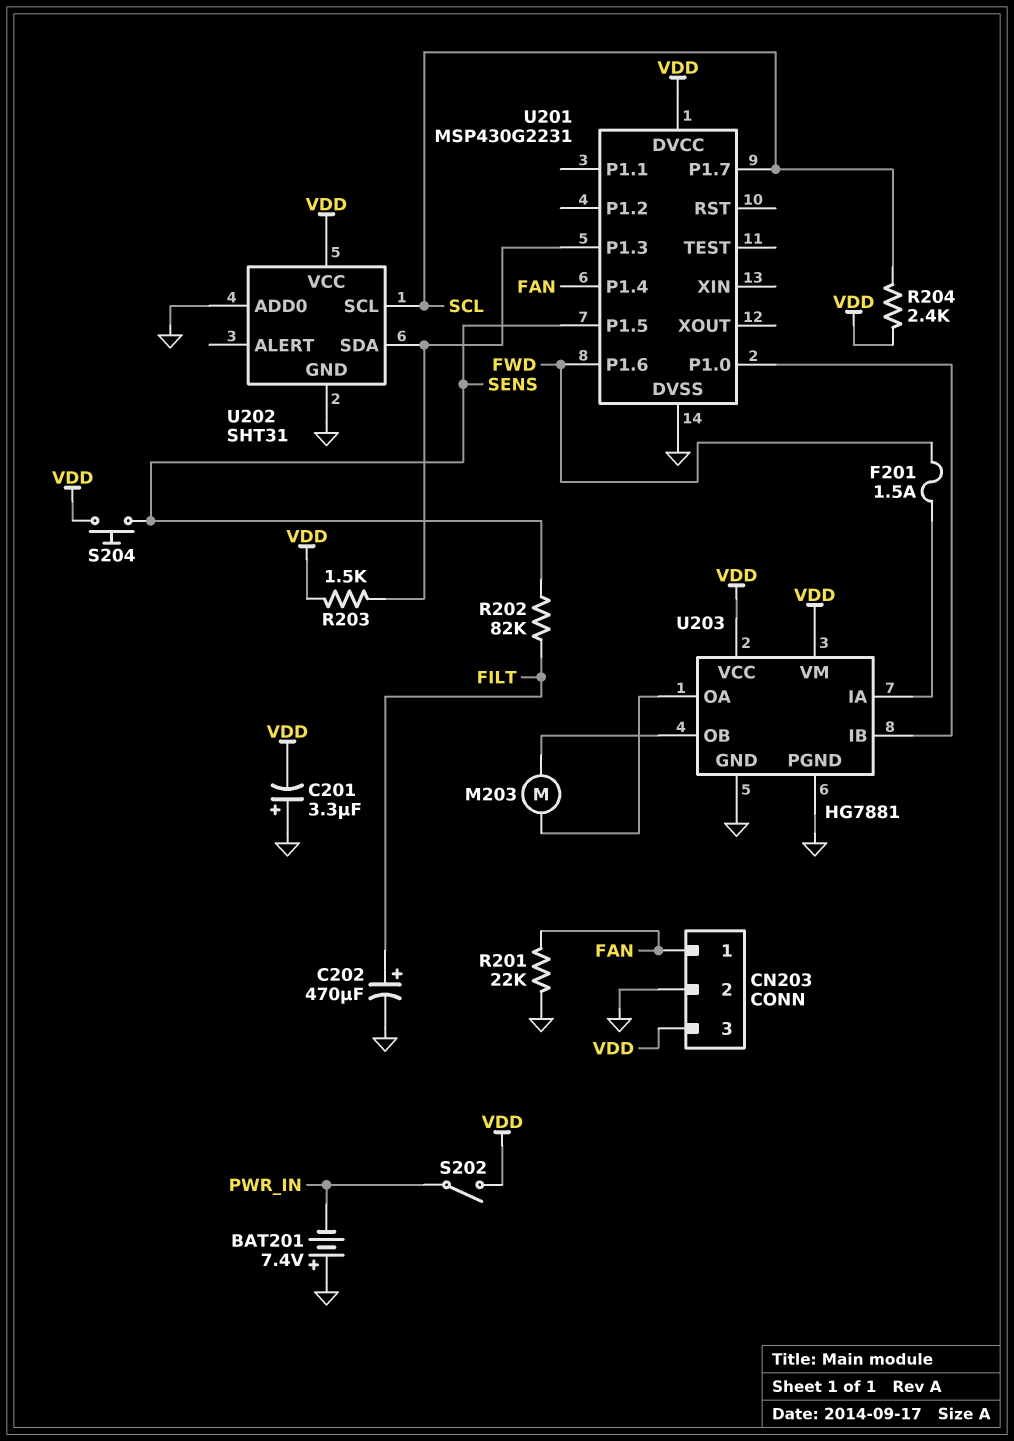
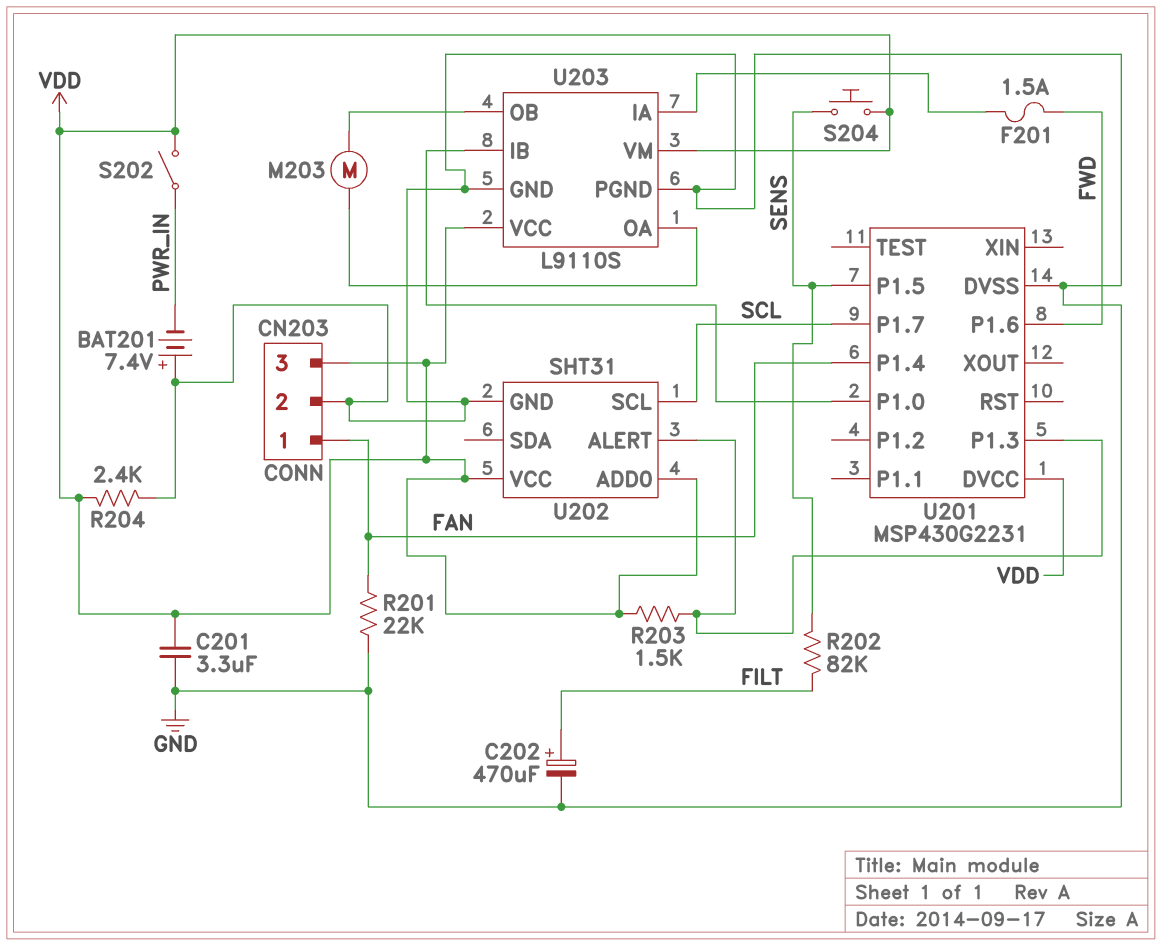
C201: 3.3uF (plus GND, minus VDD) -> 3.3uF (GND, VDD)
R204: 2.4k (SCL, VDD) -> 2.4k (GND, VDD)
U202 pin ADD0: GND -> VDD
U202 pin ALERT: none -> U201/P1.3
U202 pin SDA: U201/P1.3 -> none
U203: HG7881 -> L9110S

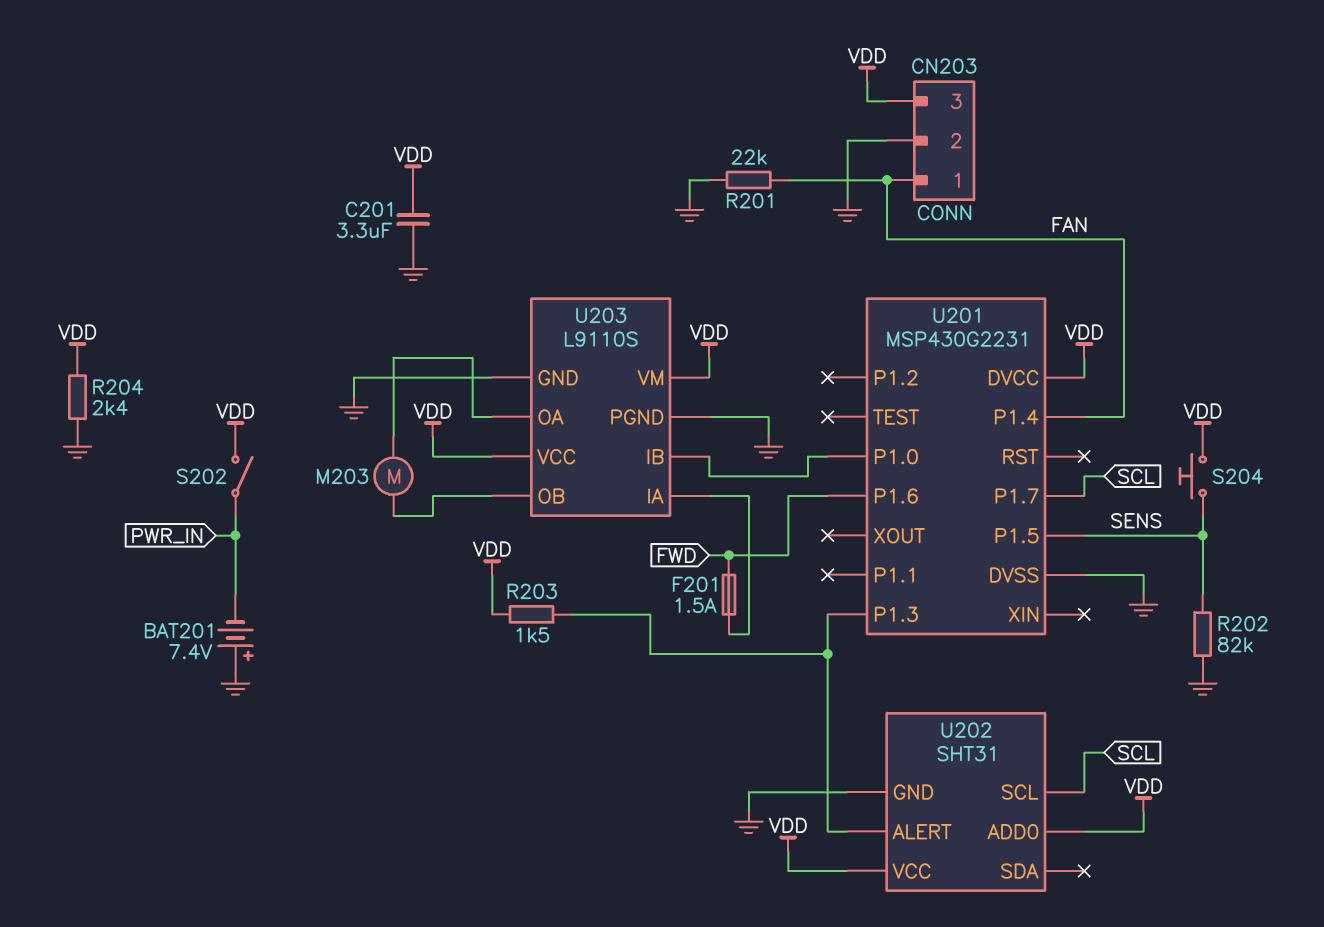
C202: 470uF (plus FILT, minus GND) -> none
R202: 82k (FILT, SENS) -> 82k (GND, SENS)

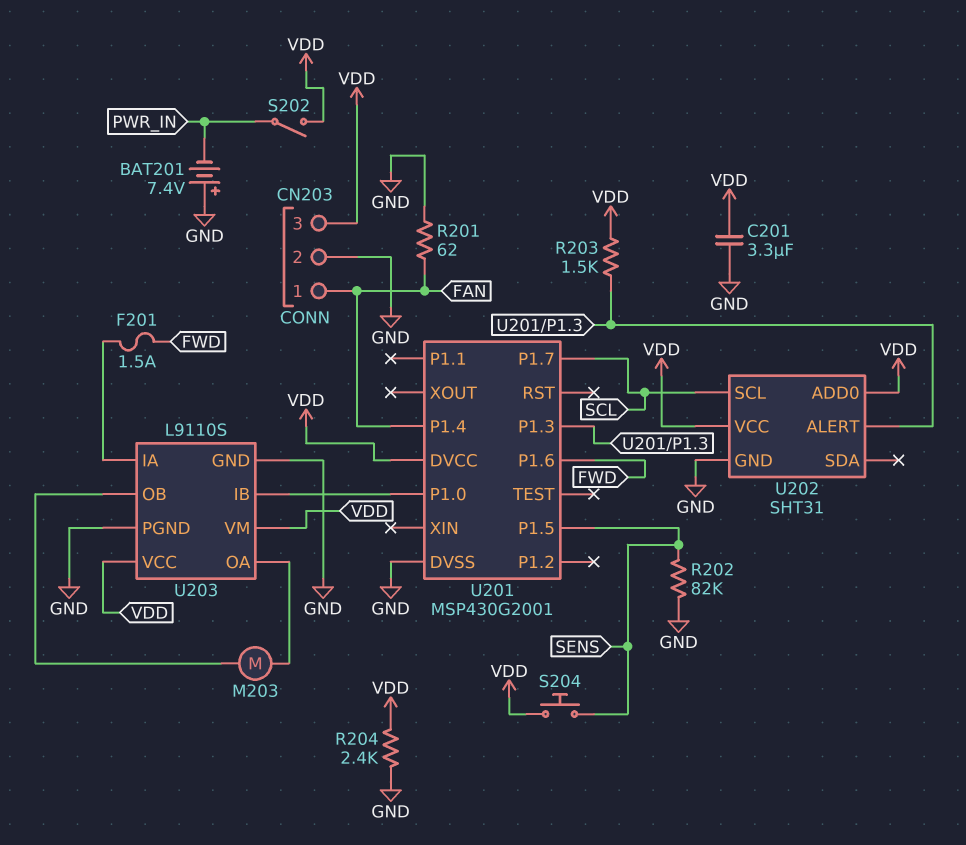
R201: 22k (FAN, GND) -> 62 (FAN, GND)
U201: MSP430G2231 -> MSP430G2001

